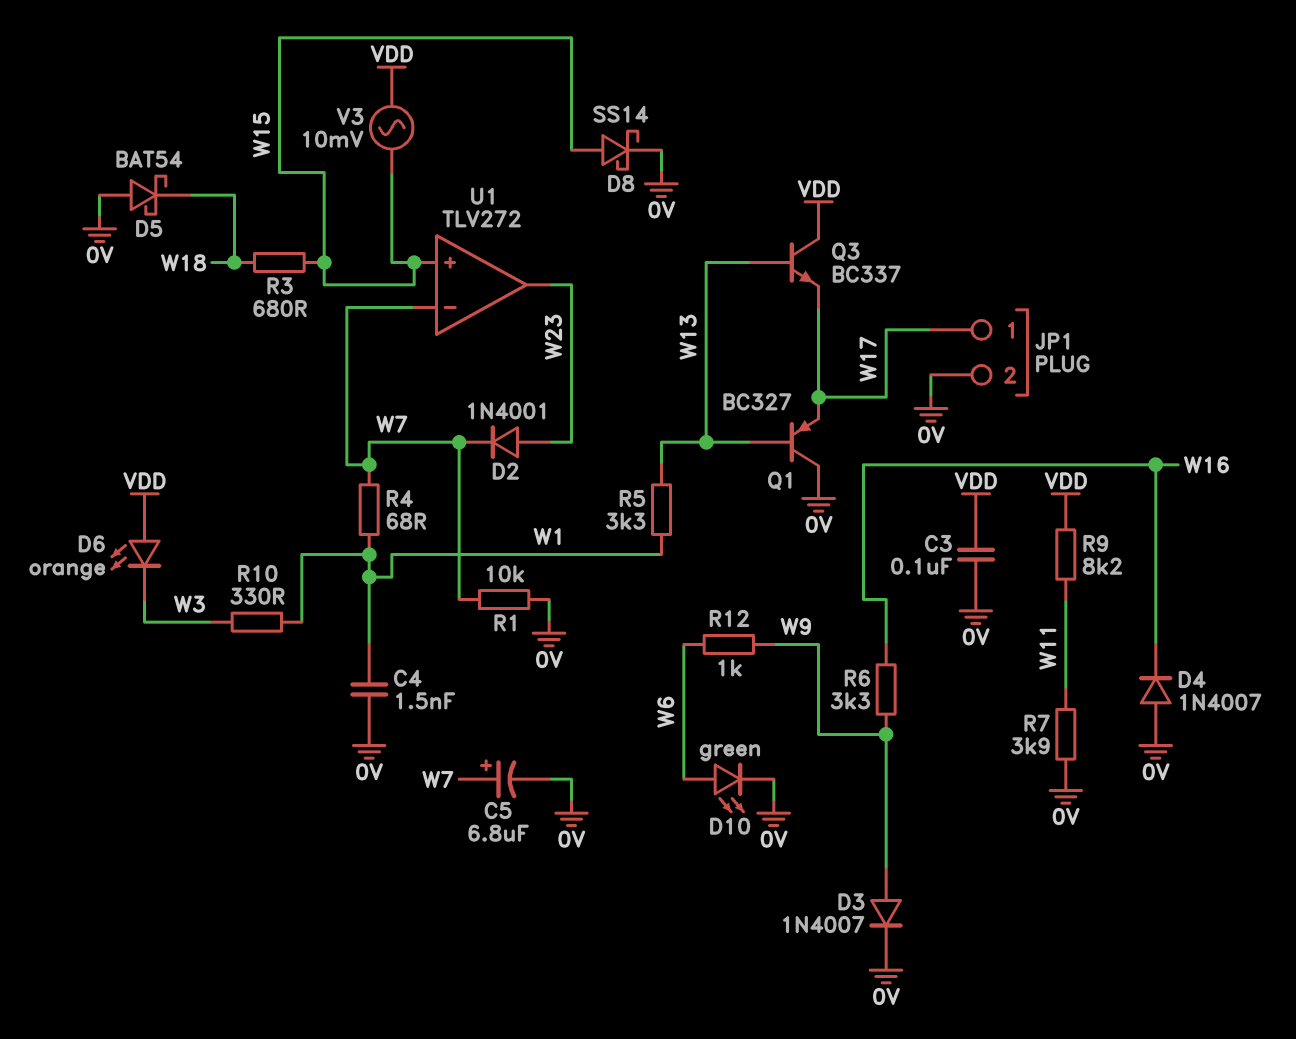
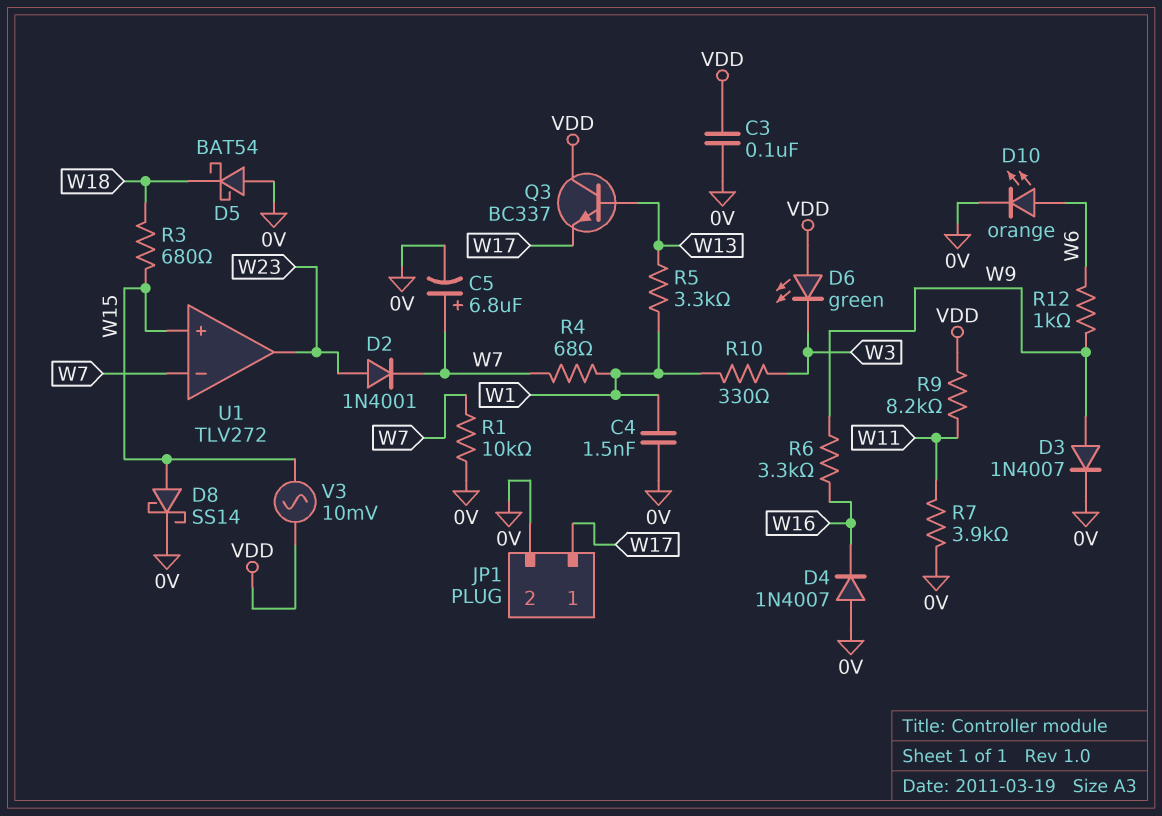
D6: LED orange (A VDD, K W3) -> LED green (A VDD, K W3)
D10: LED green (A W6, K 0V) -> LED orange (A W6, K 0V)
Q1: PNP BC327 (B W13, C 0V, E W17) -> none

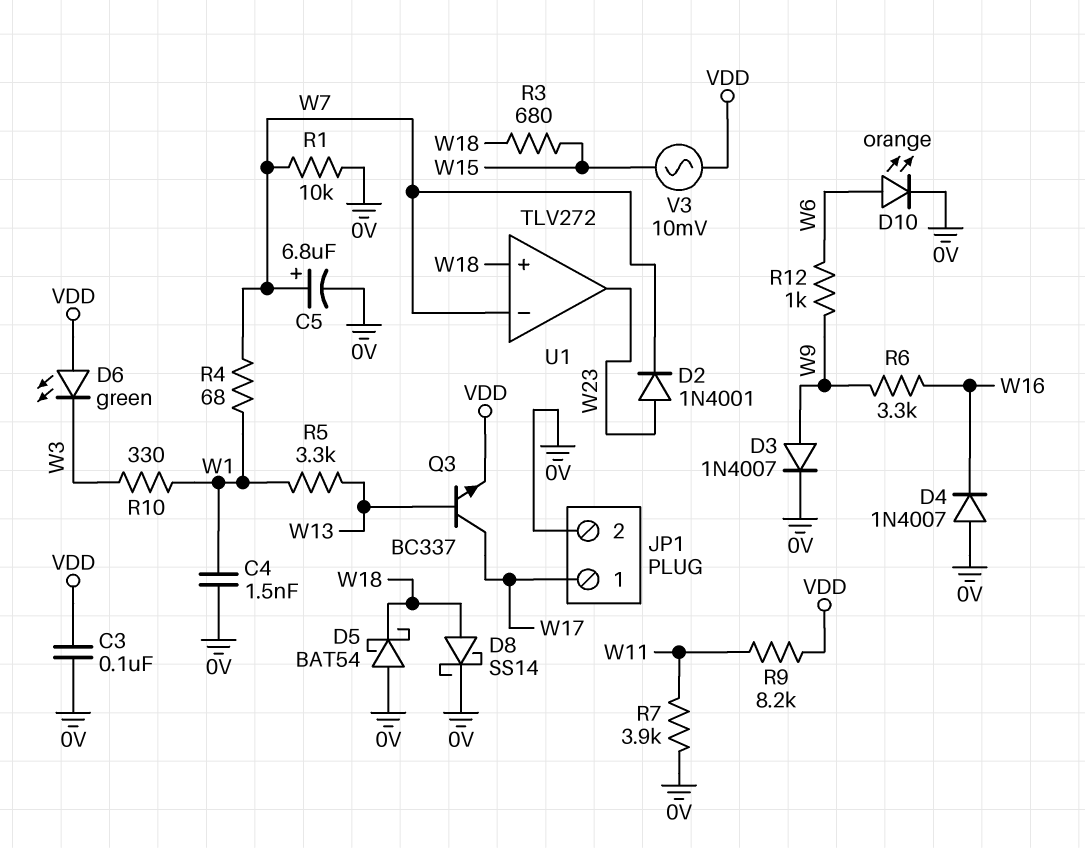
D8: schottky SS14 (A W15, K 0V) -> schottky SS14 (A W18, K 0V)
Q3: NPN BC337 (B W13, C VDD, E W17) -> NPN BC337 (B W13, C W17, E VDD)
U1 pin in+: W15 -> W18

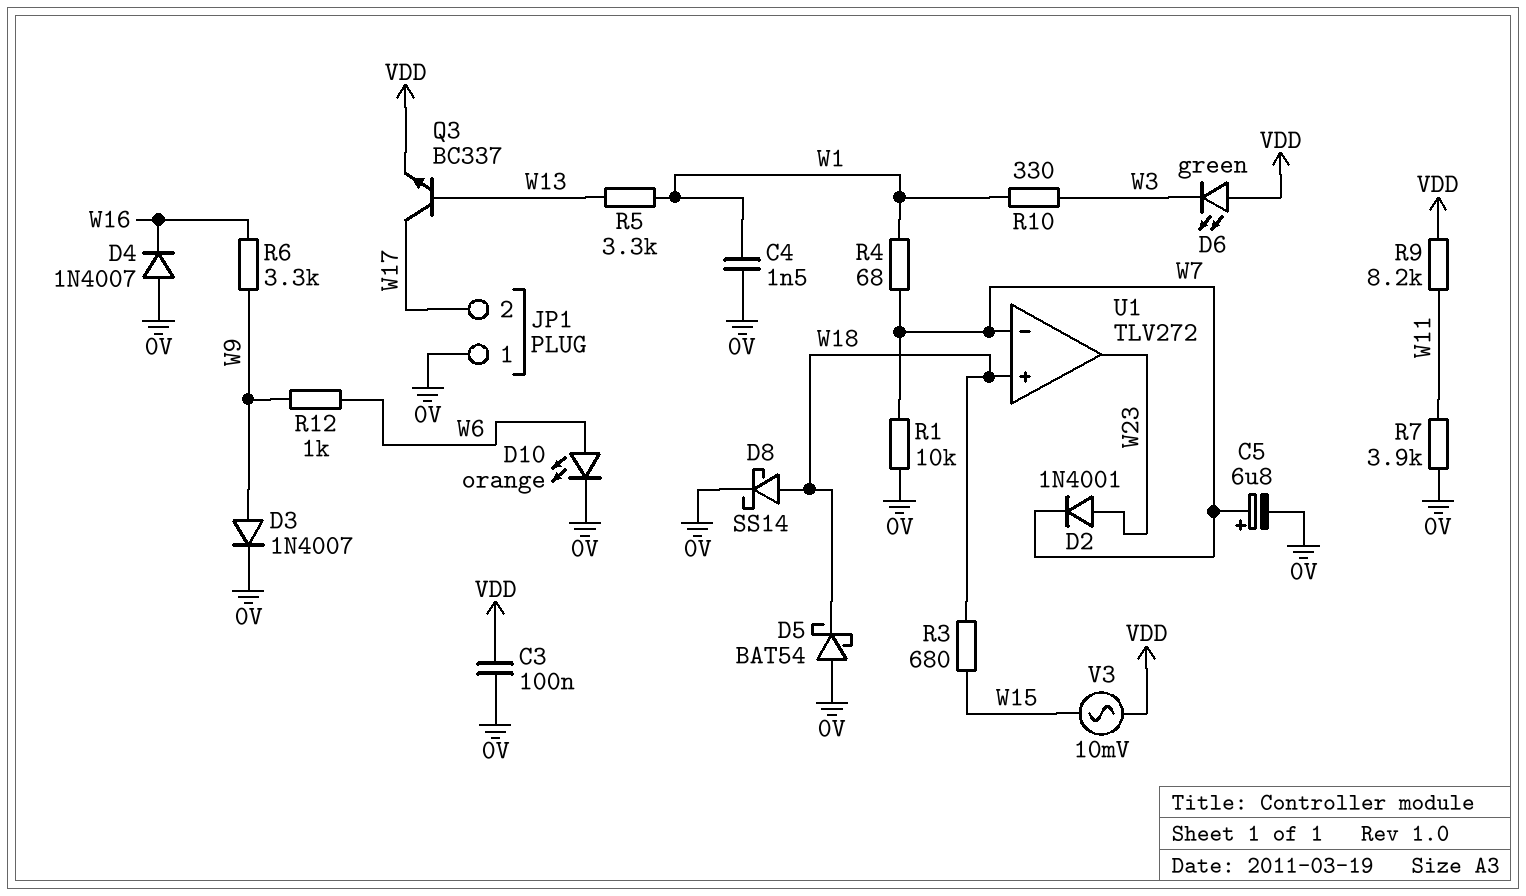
JP1 pin 1: W17 -> 0V
JP1 pin 2: 0V -> W17

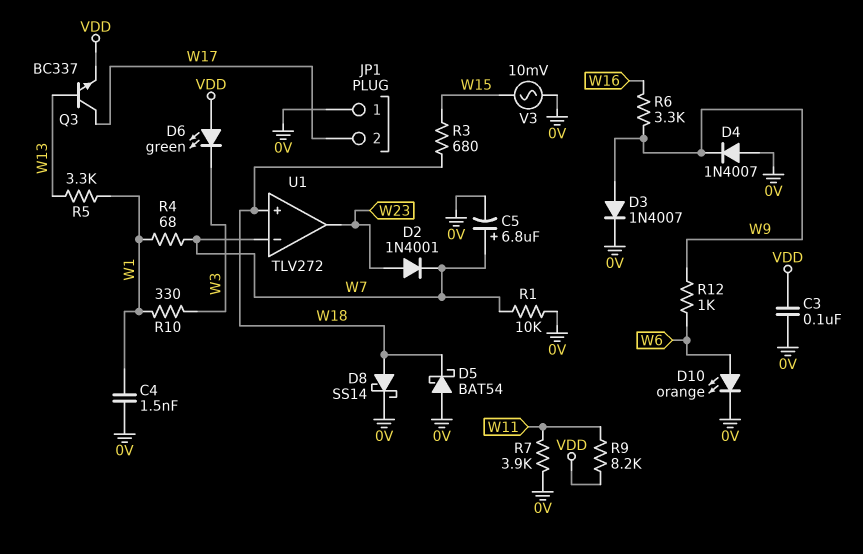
D4: diode 1N4007 (A 0V, K W16) -> diode 1N4007 (A 0V, K W9)
V3: AC 10mV (VDD, W15) -> AC 10mV (0V, W15)

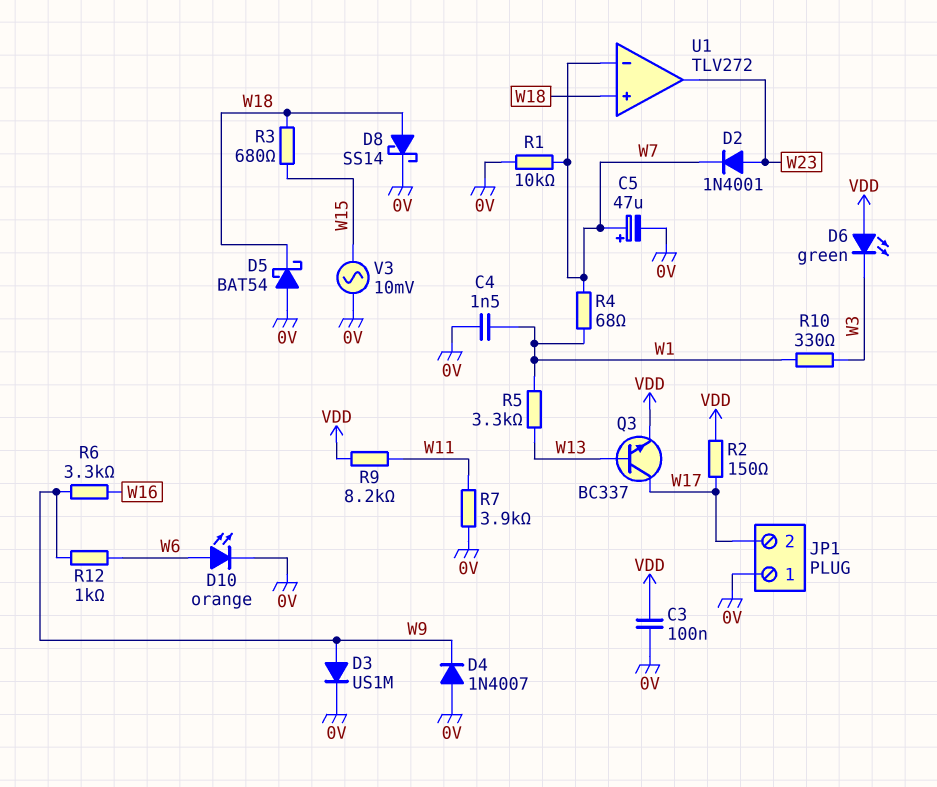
C5: 6.8uF (plus W7, minus 0V) -> 47uF (plus W7, minus 0V)
D3: diode 1N4007 (A W9, K 0V) -> diode US1M (A W9, K 0V)
R2: none -> 150 (VDD, W17)

